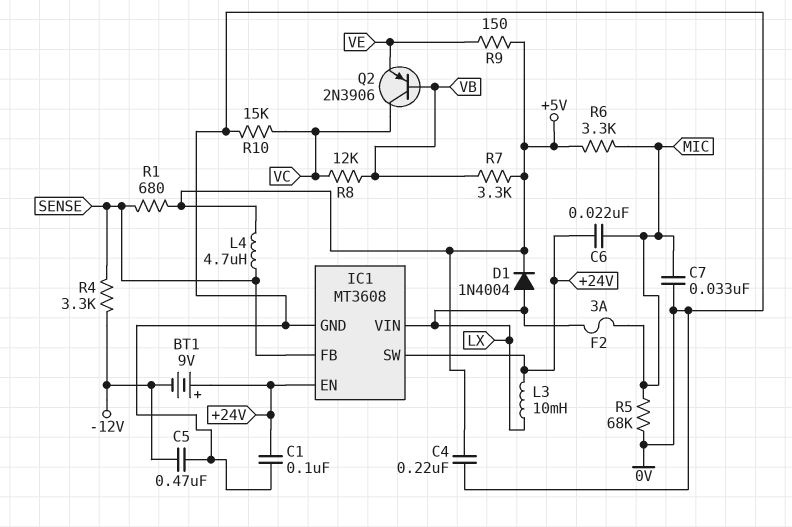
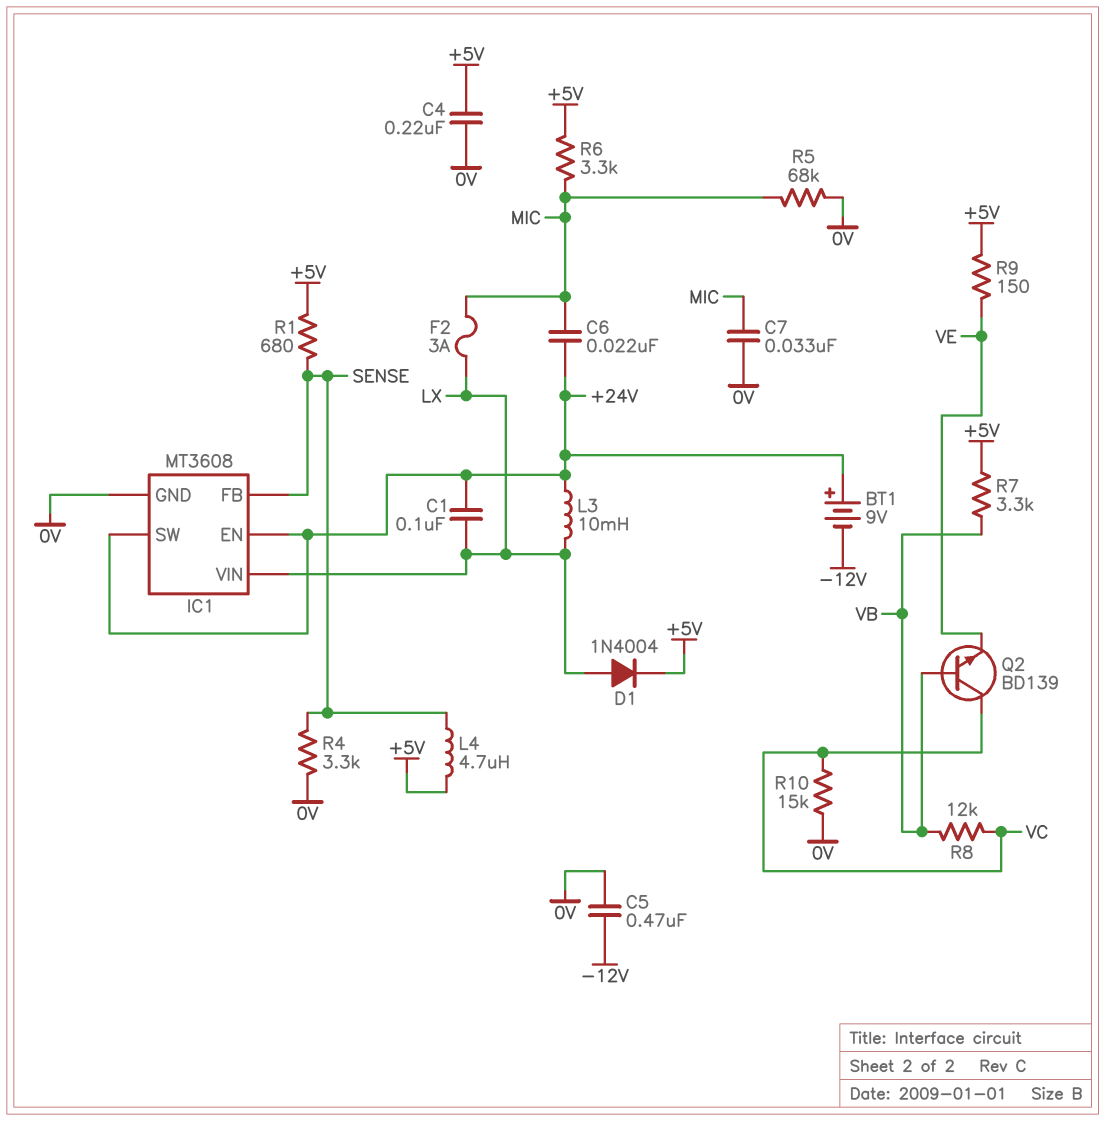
C1: 100nF (+24V, 0V) -> 100nF (+24V, LX)
Q2: PNP 2N3906 (B VB, C VC, E VE) -> NPN BD139 (B VB, C VC, E VE)
R4: 3.3k (-12V, SENSE) -> 3.3k (0V, SENSE)

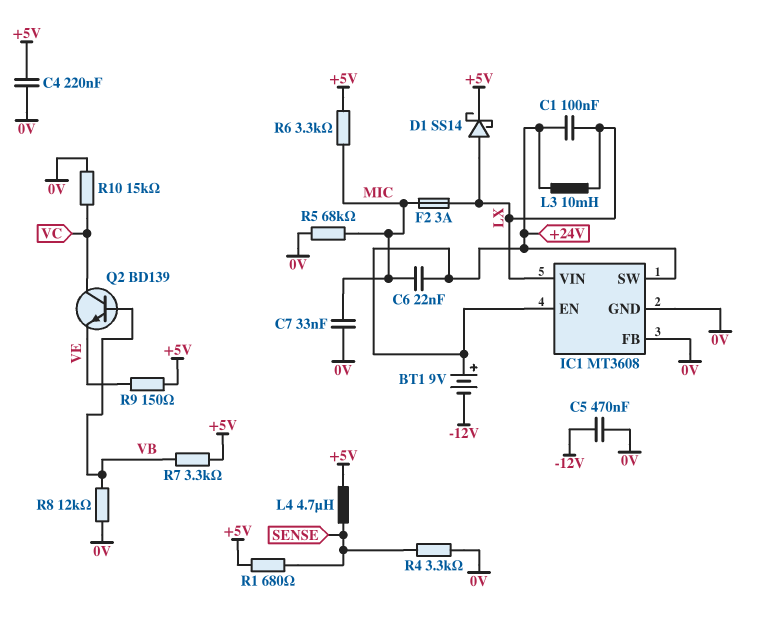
D1: diode 1N4004 (A LX, K +5V) -> schottky SS14 (A LX, K +5V)
IC1 pin FB: SENSE -> 0V
R8: 12k (VB, VC) -> 12k (0V, VB)

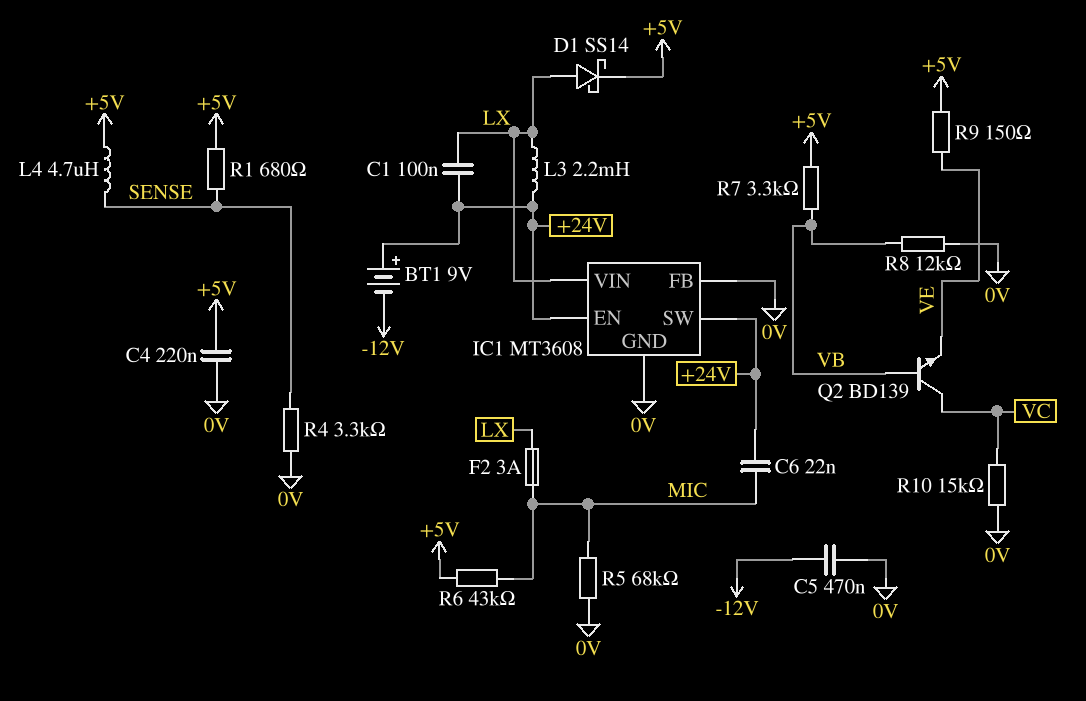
C7: 33nF (0V, MIC) -> none
L3: 10mH (+24V, LX) -> 2.2mH (+24V, LX)
R6: 3.3k (+5V, MIC) -> 43k (+5V, MIC)

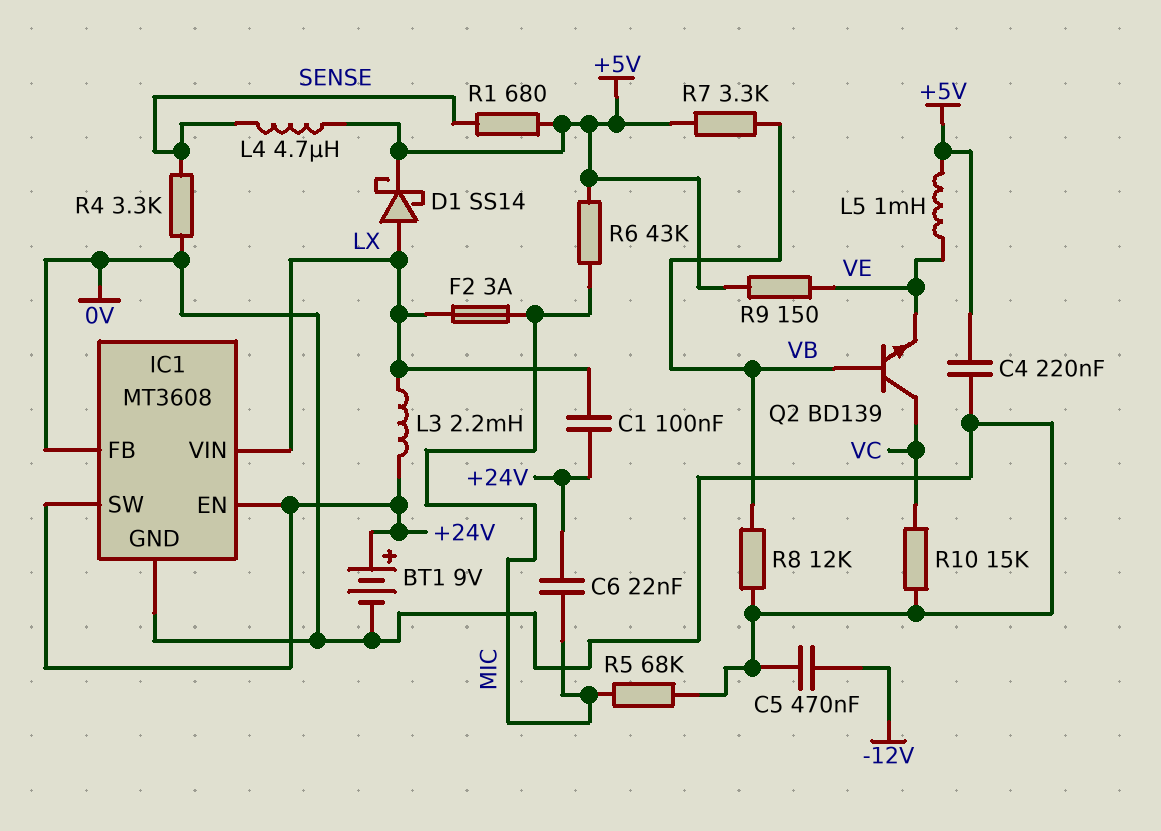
BT1: 9V (plus +24V, minus -12V) -> 9V (plus +24V, minus 0V)
L5: none -> 1mH (+5V, VE)

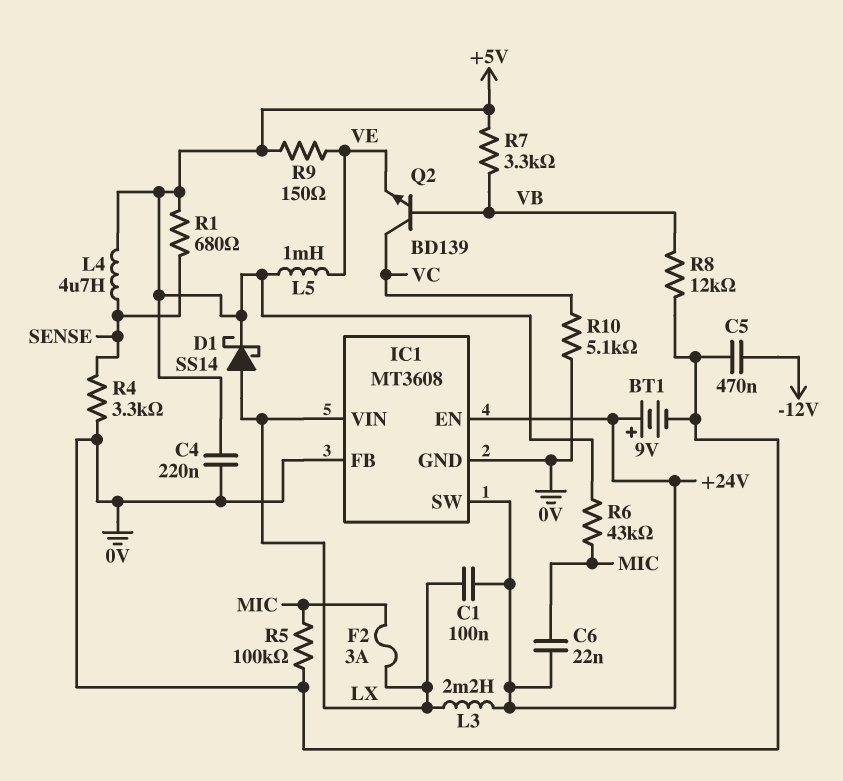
R5: 68k (0V, MIC) -> 100k (0V, MIC)
R10: 15k (0V, VC) -> 5.1k (0V, VC)

